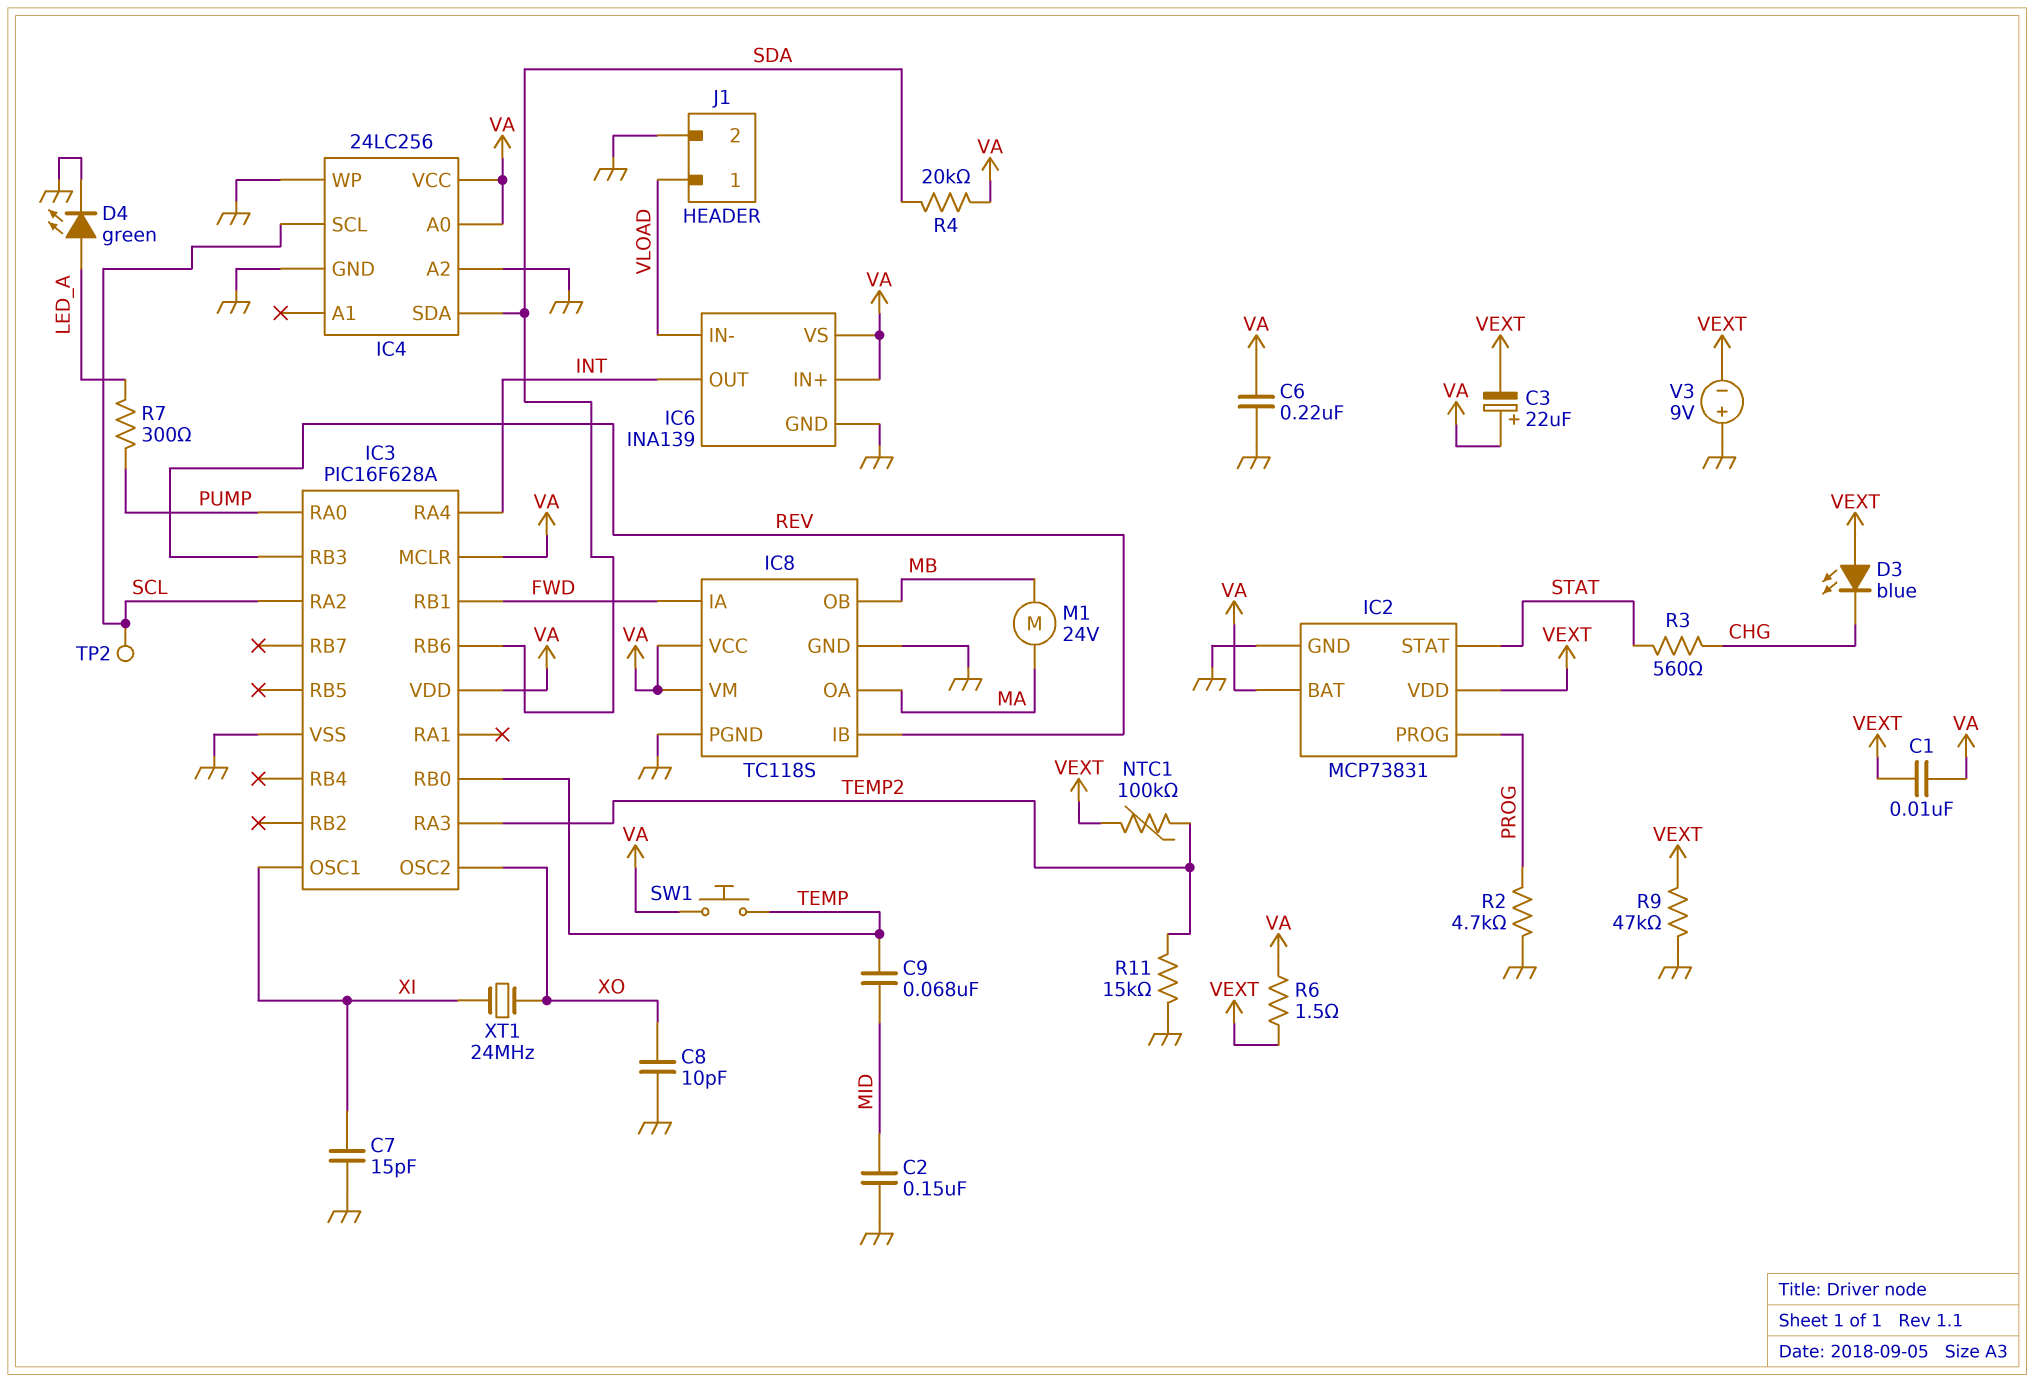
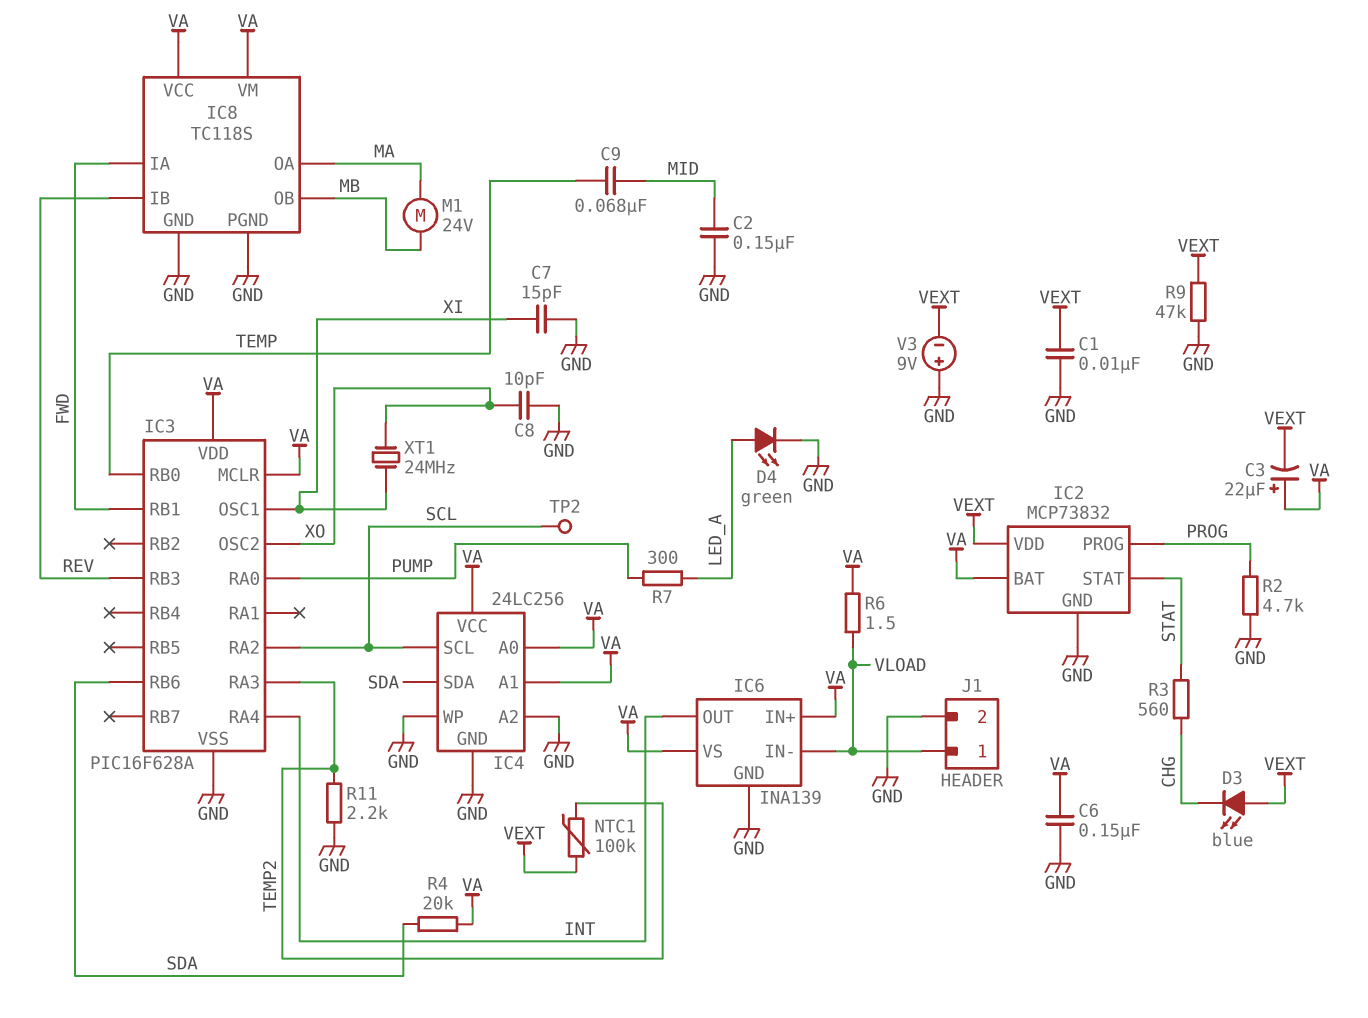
C1: 10nF (VA, VEXT) -> 10nF (GND, VEXT)
C6: 220nF (GND, VA) -> 150nF (GND, VA)
IC2: MCP73831 -> MCP73832
IC4 pin A1: none -> VA
R6: 1.5 (VA, VEXT) -> 1.5 (VA, VLOAD)
R11: 15k (GND, TEMP2) -> 2.2k (GND, TEMP2)
SW1: button (TEMP, VA) -> none

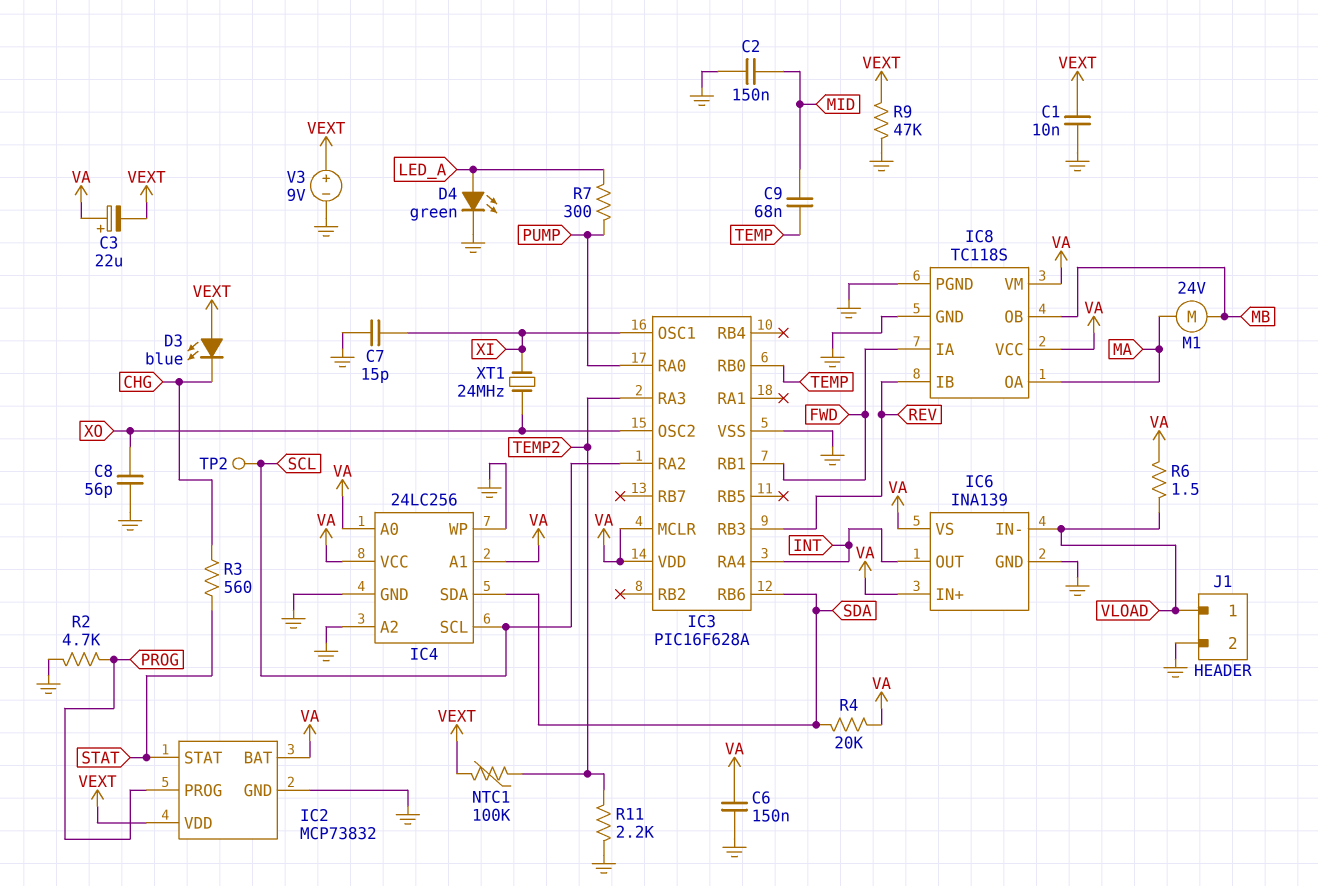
C8: 10pF (GND, XO) -> 56pF (GND, XO)
V3: 9V (plus GND, minus VEXT) -> 9V (plus VEXT, minus GND)

